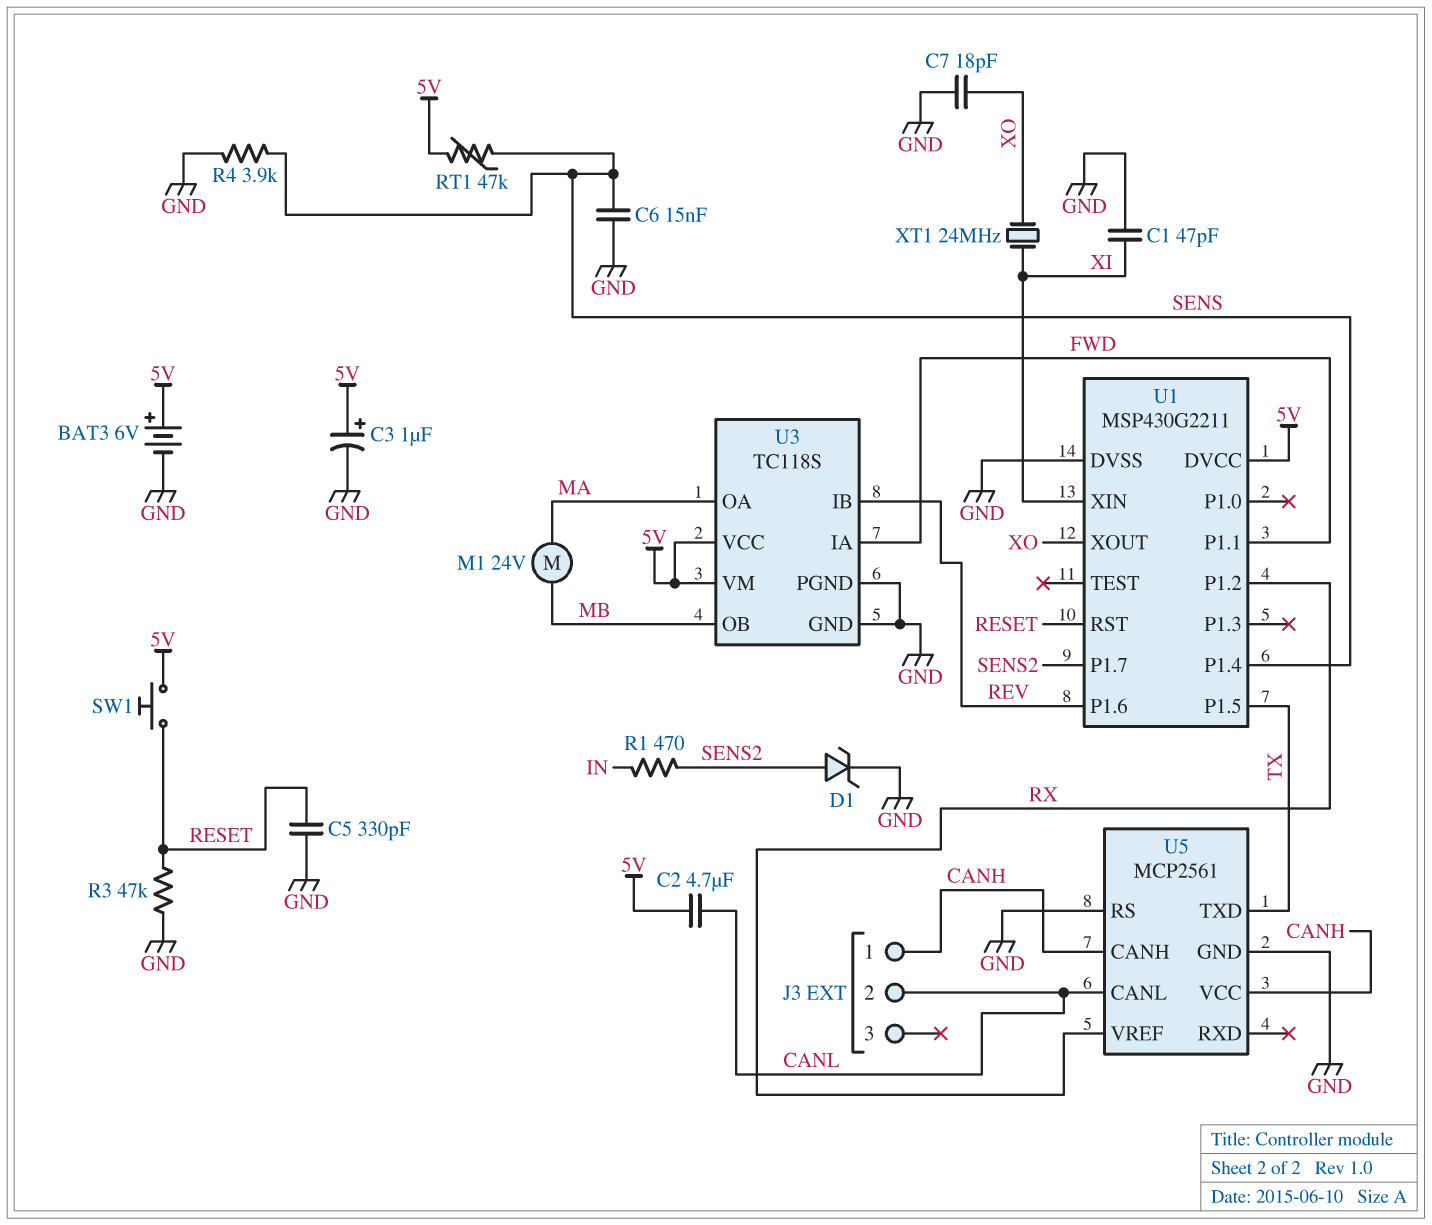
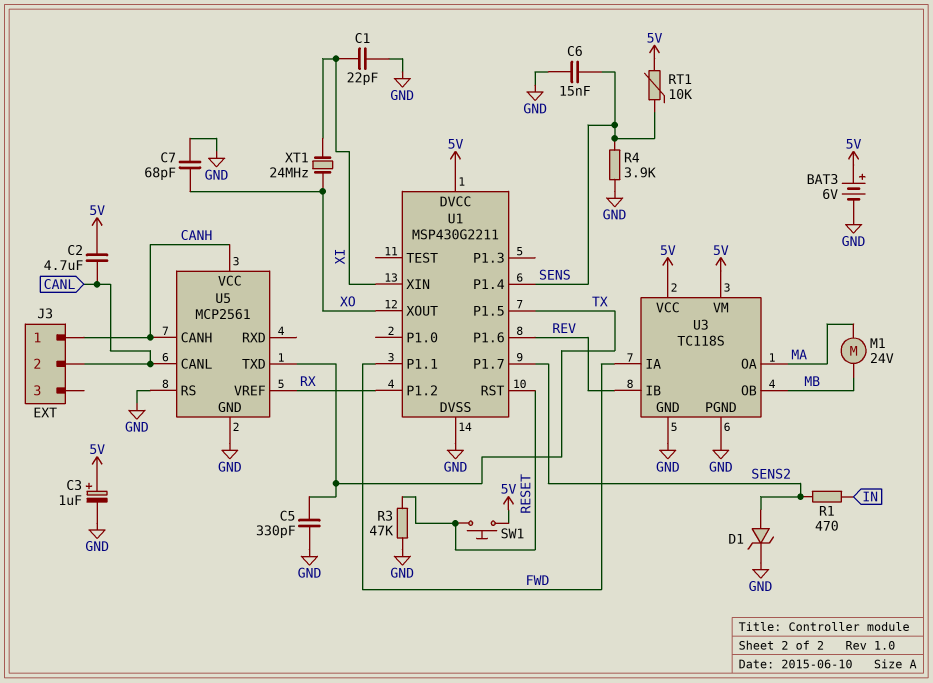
C1: 47pF (GND, XI) -> 22pF (GND, XI)
C5: 330pF (GND, RESET) -> 330pF (GND, TX)
C7: 18pF (GND, XO) -> 68pF (GND, XO)
RT1: 47k (5V, SENS) -> 10k (5V, SENS)

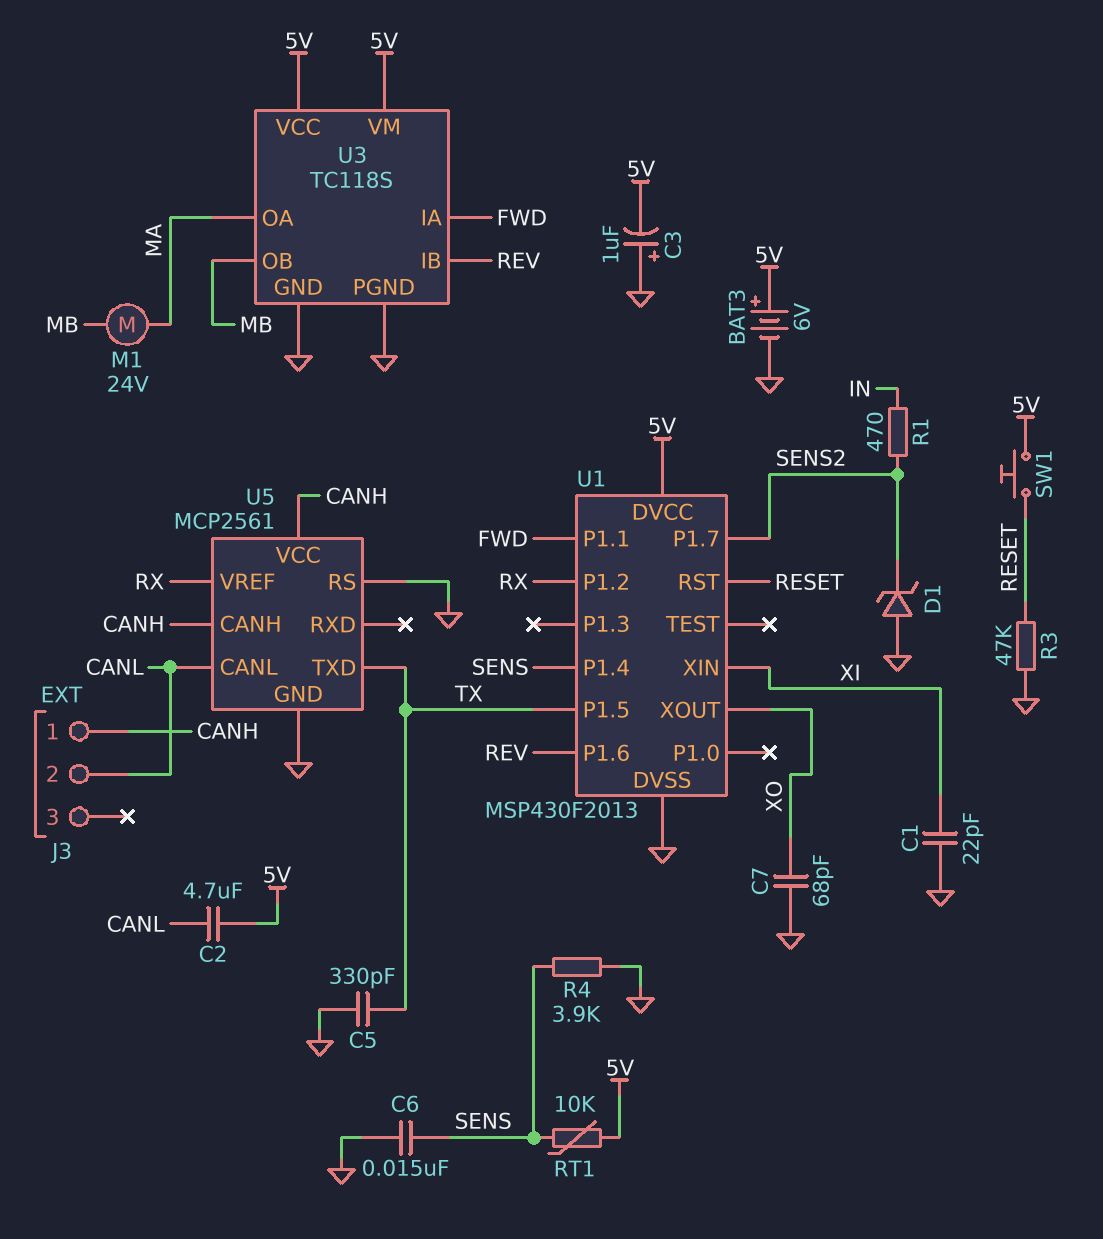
C3: 1uF (plus 5V, minus GND) -> 1uF (plus GND, minus 5V)
D1: zener (A SENS2, K GND) -> zener (A GND, K SENS2)
U1: MSP430G2211 -> MSP430F2013
XT1: 24MHz (XI, XO) -> none

